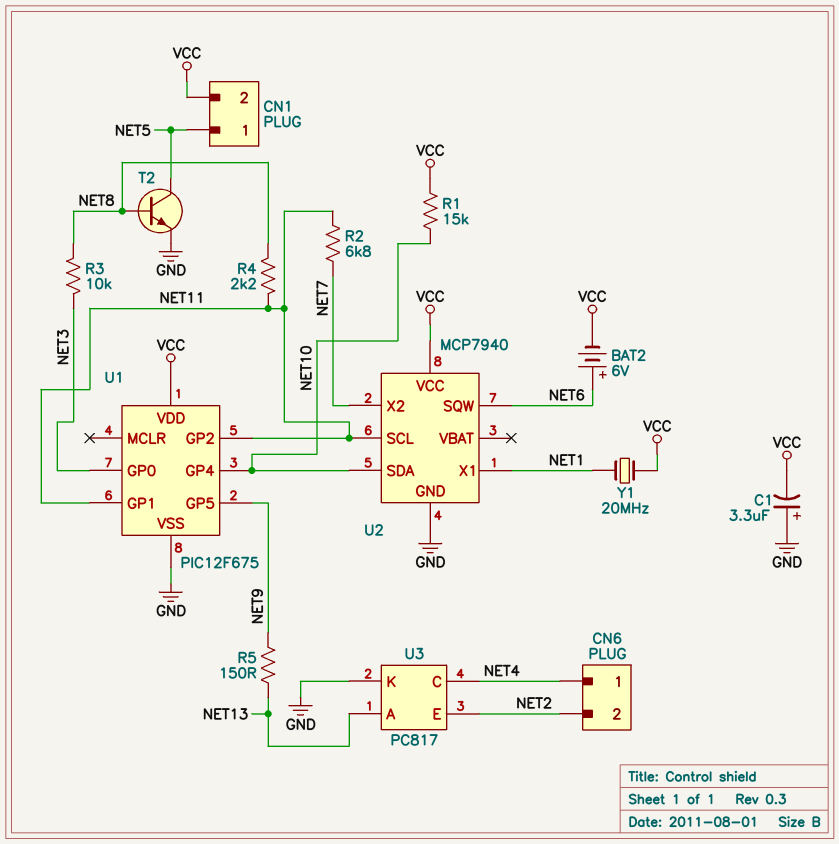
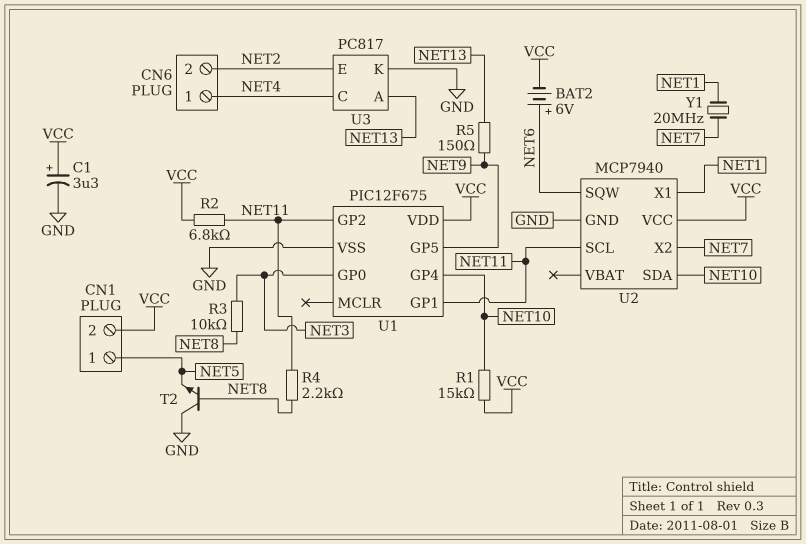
C1: 3.3uF (plus GND, minus VCC) -> 3.3uF (plus VCC, minus GND)
R2: 6.8k (NET7, NET11) -> 6.8k (NET11, VCC)
T2: NPN (B NET8, C NET5, E GND) -> NPN (B NET8, C GND, E NET5)
Y1: 20MHz (NET1, VCC) -> 20MHz (NET1, NET7)

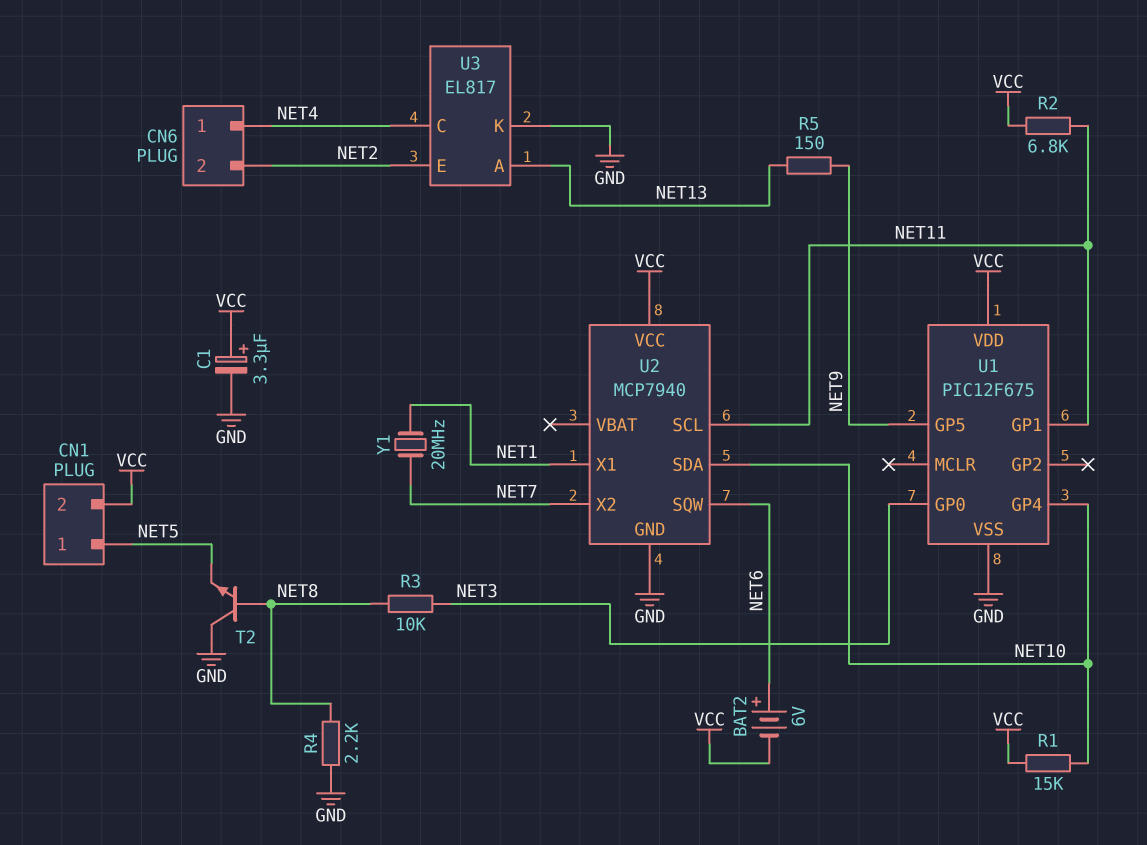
R4: 2.2k (NET8, NET11) -> 2.2k (GND, NET8)
U1 pin GP2: NET11 -> none
U3: PC817 -> EL817

